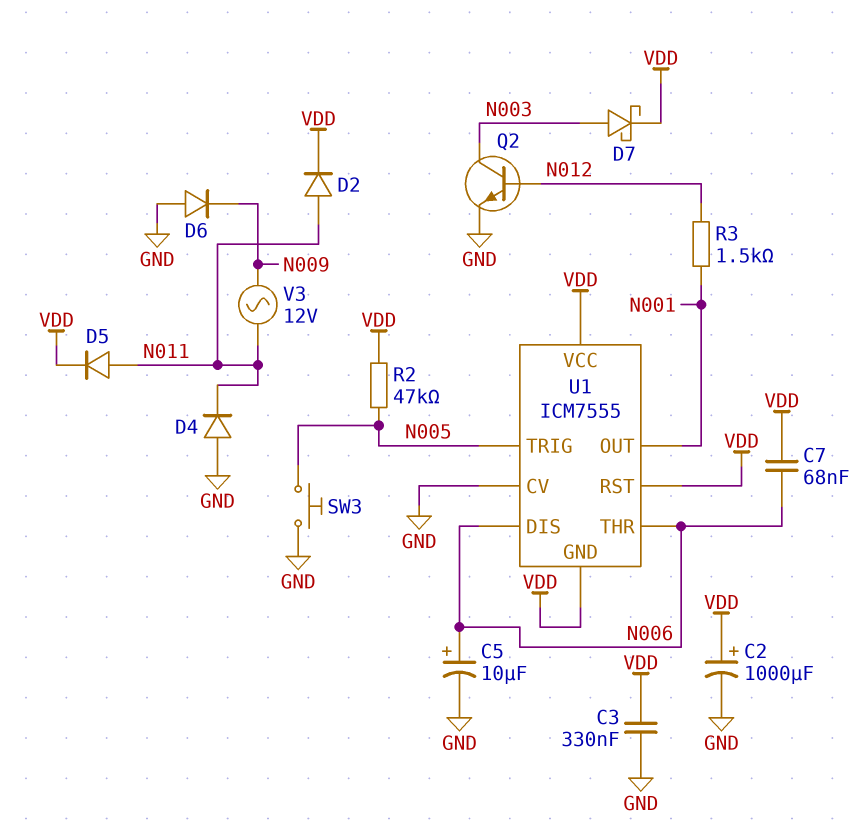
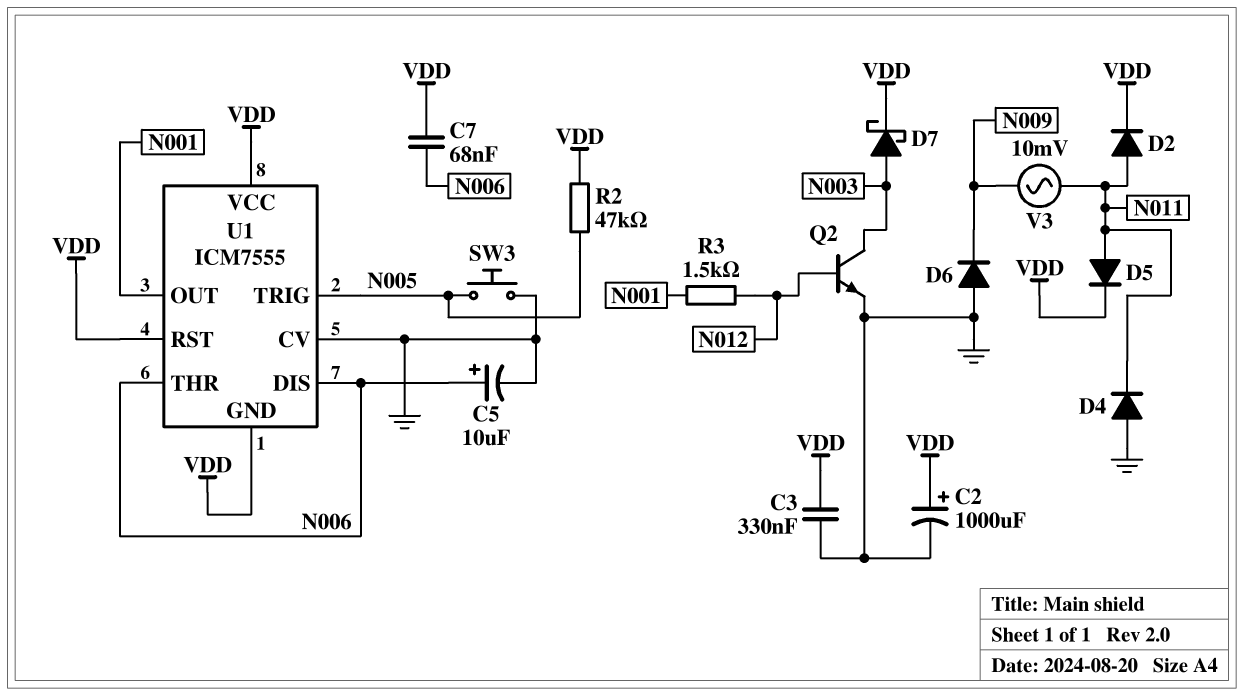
V3: AC 12V (N009, N011) -> AC 10mV (N009, N011)

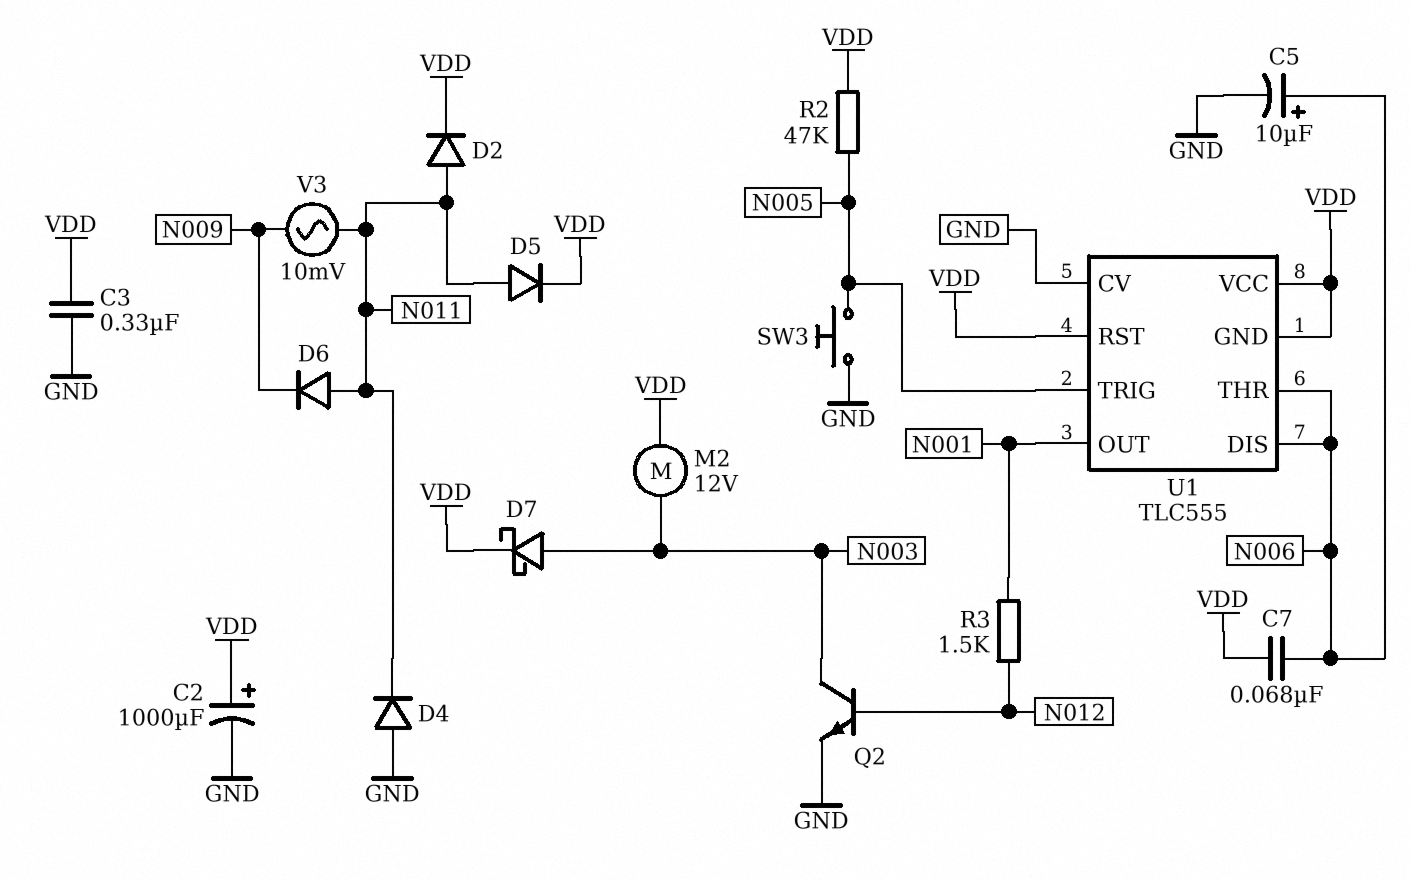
D6: diode (A GND, K N009) -> diode (A N011, K N009)
M2: none -> motor 12V (N003, VDD)
U1: ICM7555 -> TLC555

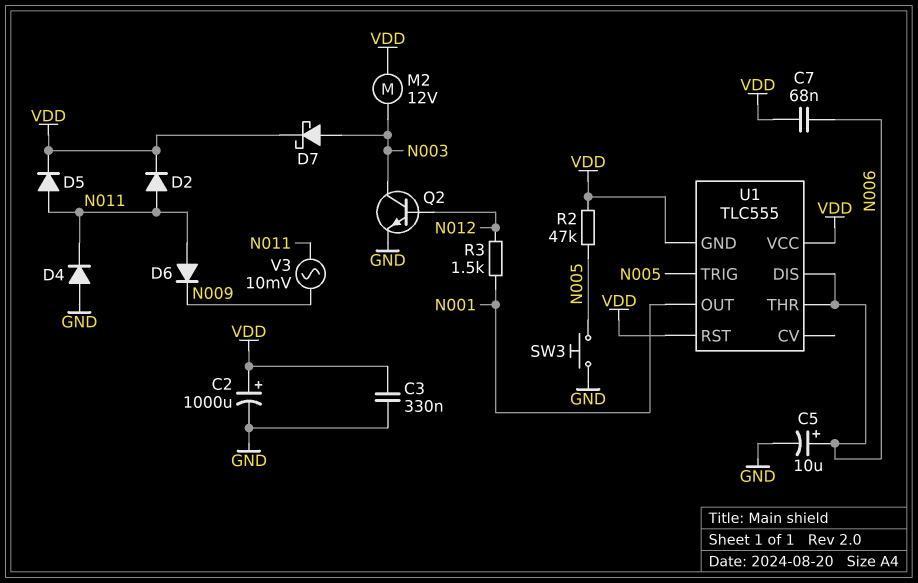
U1 pin CV: GND -> none

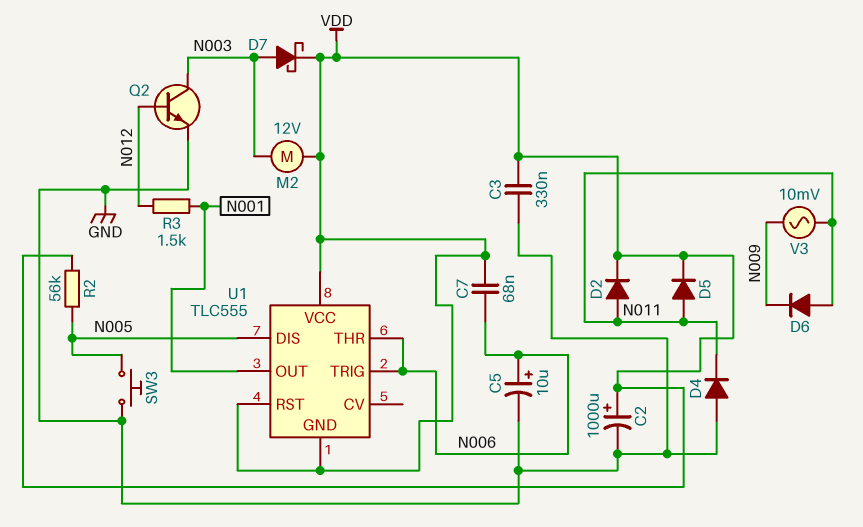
R2: 47k (N005, VDD) -> 56k (N005, VDD)
U1 pin DIS: N006 -> N005
U1 pin TRIG: N005 -> N006

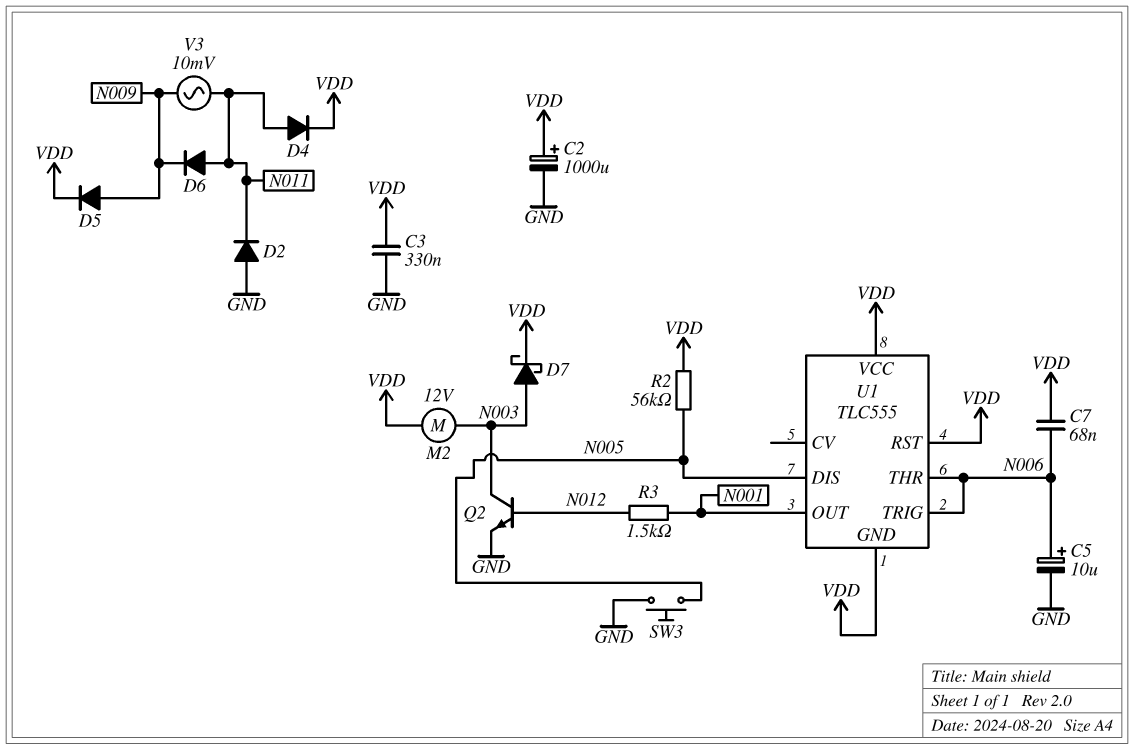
D2: diode (A N011, K VDD) -> diode (A GND, K N011)
D4: diode (A GND, K N011) -> diode (A N011, K VDD)
D5: diode (A N011, K VDD) -> diode (A N009, K VDD)

